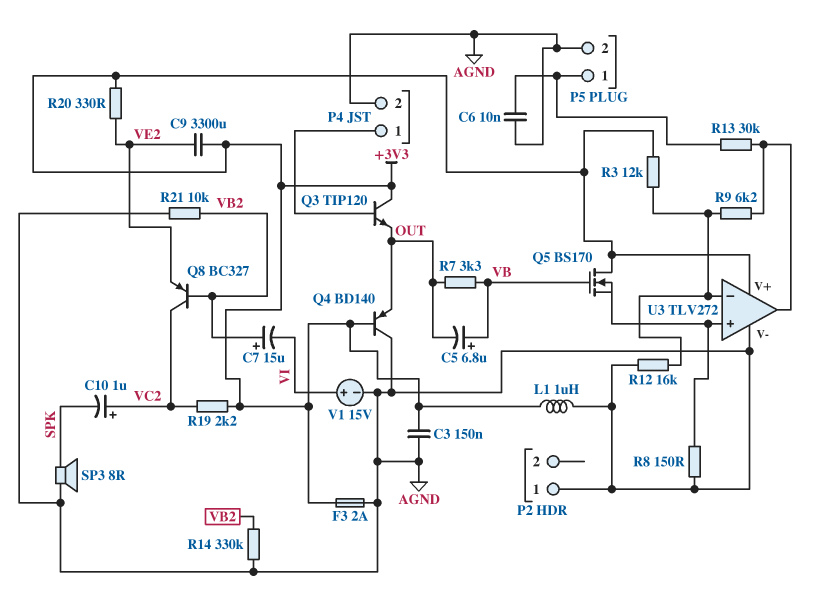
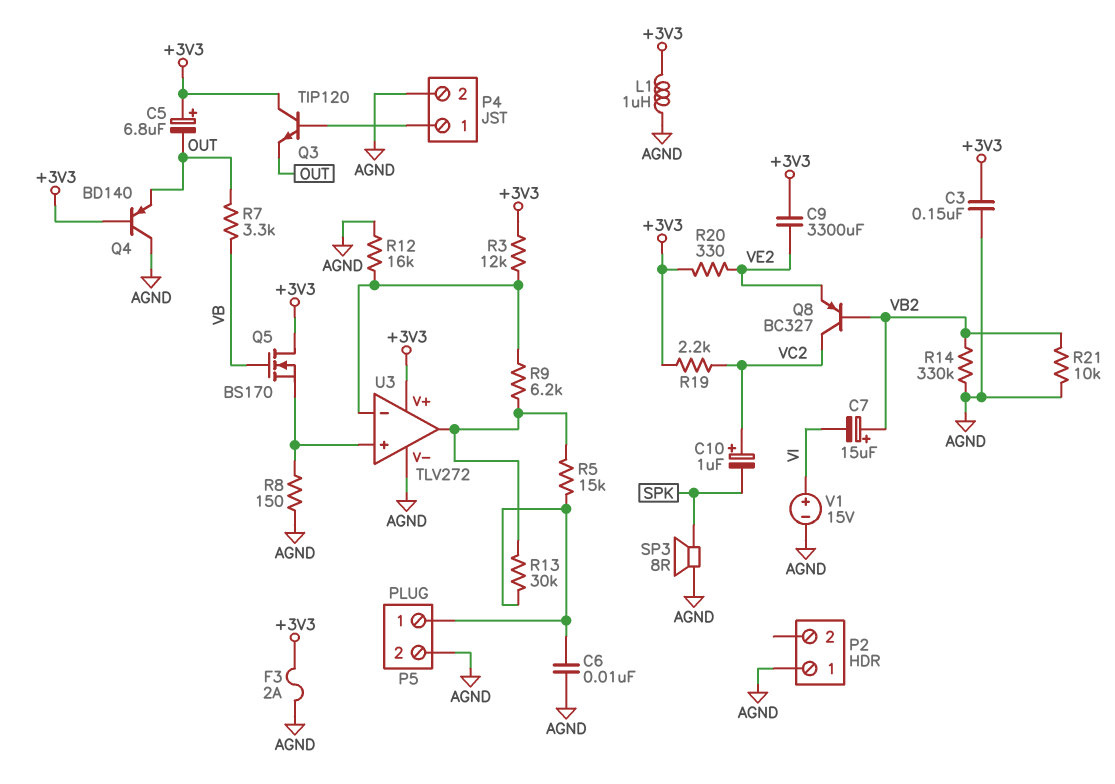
C5: 6.8uF (plus VB, minus OUT) -> 6.8uF (plus +3V3, minus OUT)
R5: none -> 15k (P5/1, U3/out)

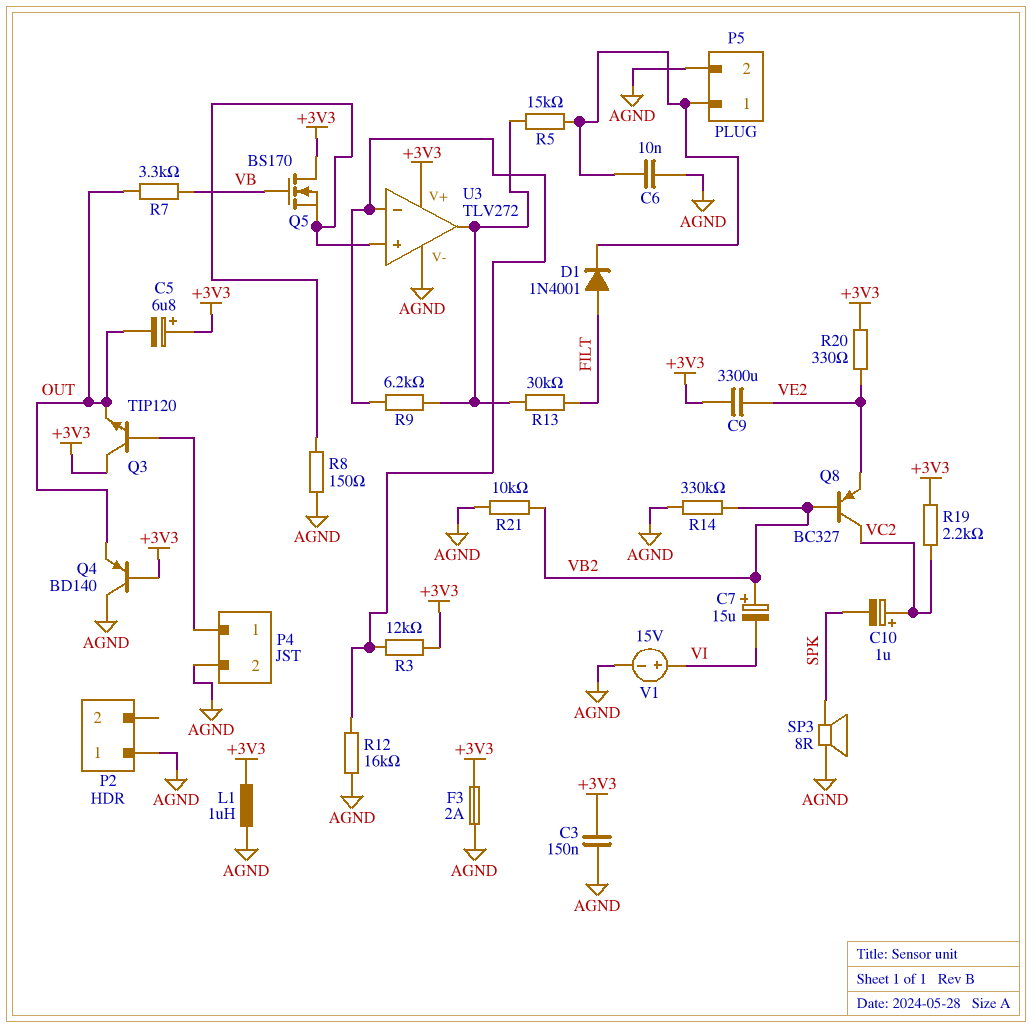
D1: none -> diode 1N4001 (A FILT, K P5/1)
R13: 30k (P5/1, U3/out) -> 30k (FILT, U3/out)

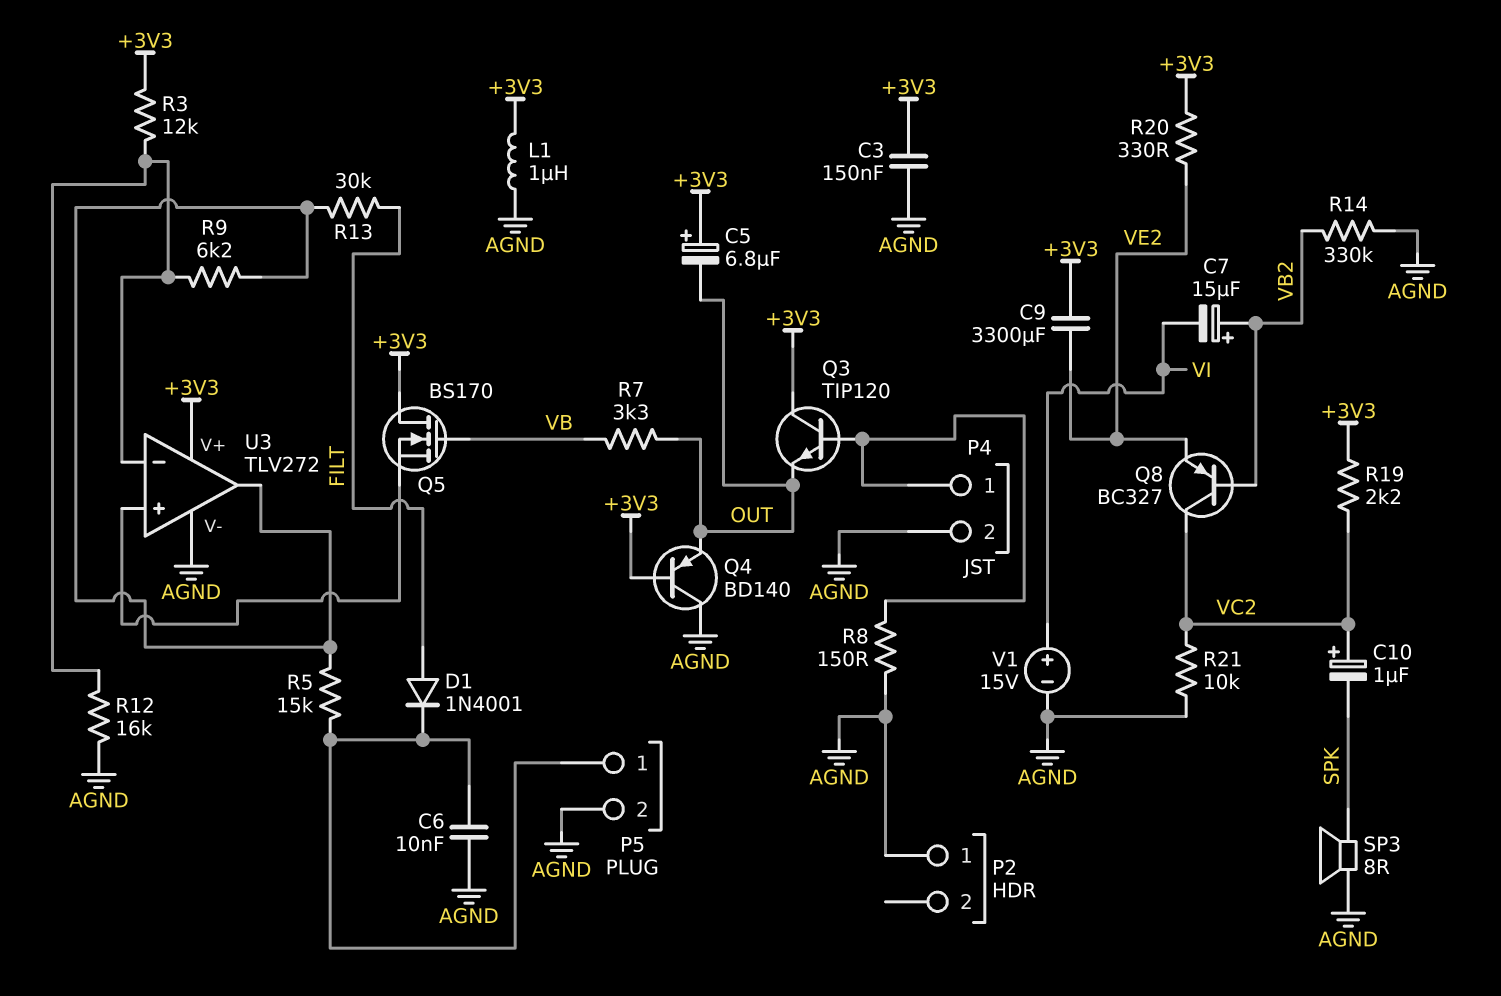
F3: 2A (+3V3, AGND) -> none
R8: 150 (AGND, U3/in+) -> 150 (AGND, P4/1)
R21: 10k (AGND, VB2) -> 10k (AGND, VC2)

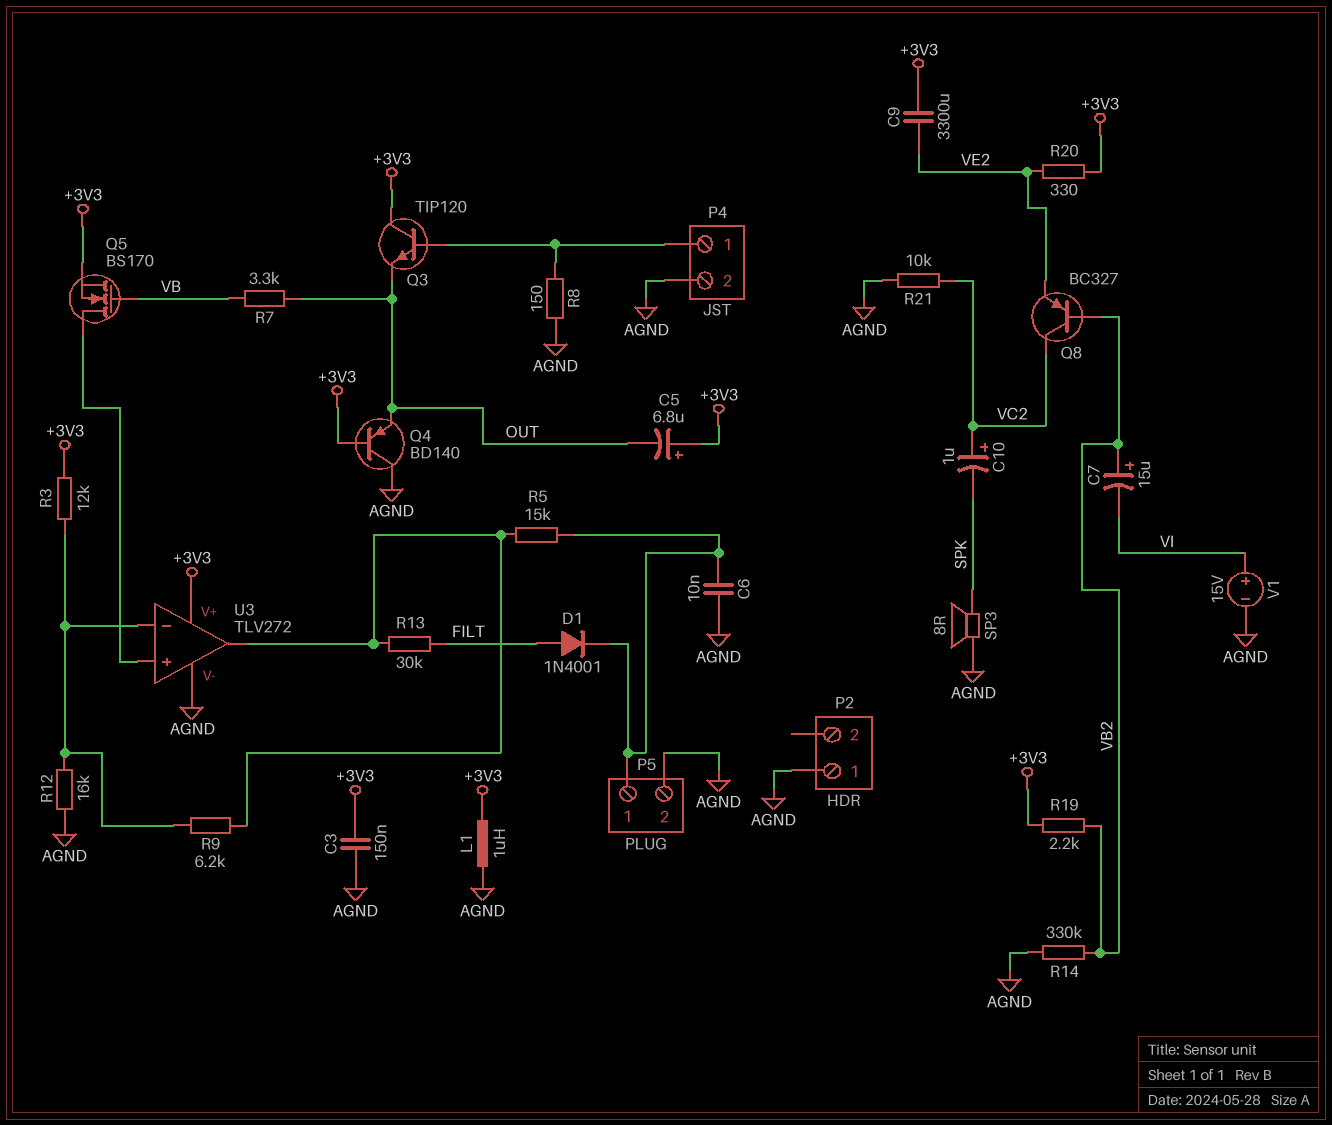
Q5: NMOS BS170 (G VB, D +3V3, S U3/in+) -> NMOS BS170 (G VB, D U3/in+, S +3V3)
R19: 2.2k (+3V3, VC2) -> 2.2k (+3V3, VB2)

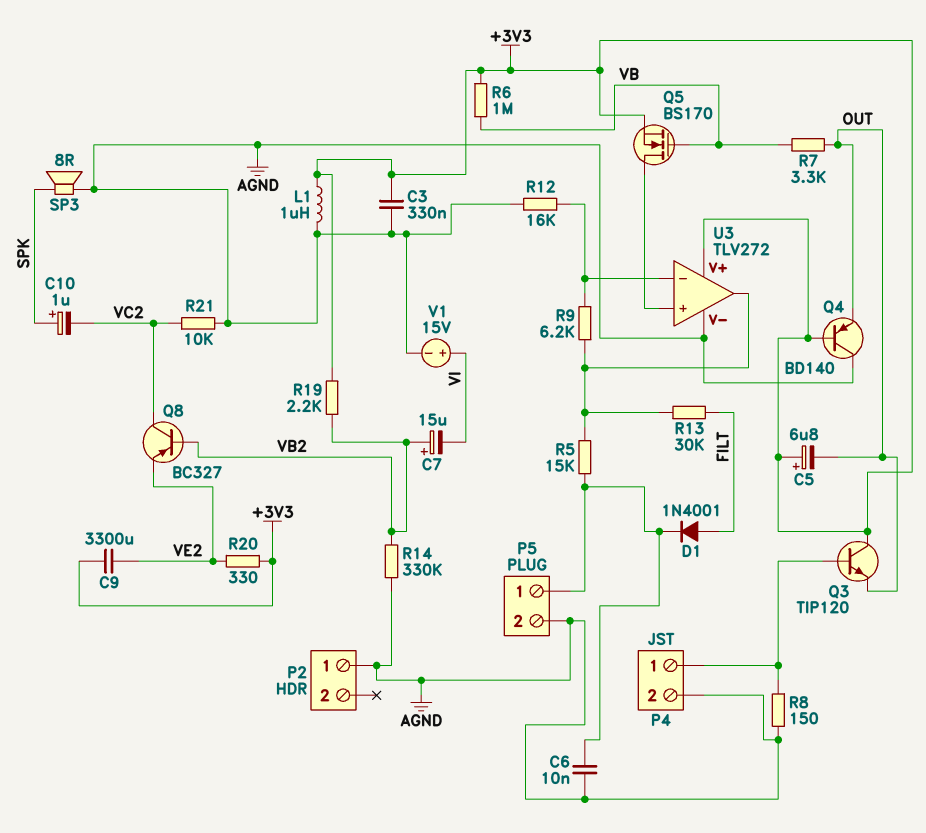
C3: 150nF (+3V3, AGND) -> 330nF (+3V3, AGND)
C10: 1uF (plus VC2, minus SPK) -> 1uF (plus SPK, minus VC2)
R3: 12k (+3V3, U3/in-) -> none
R6: none -> 1M (+3V3, VB)

